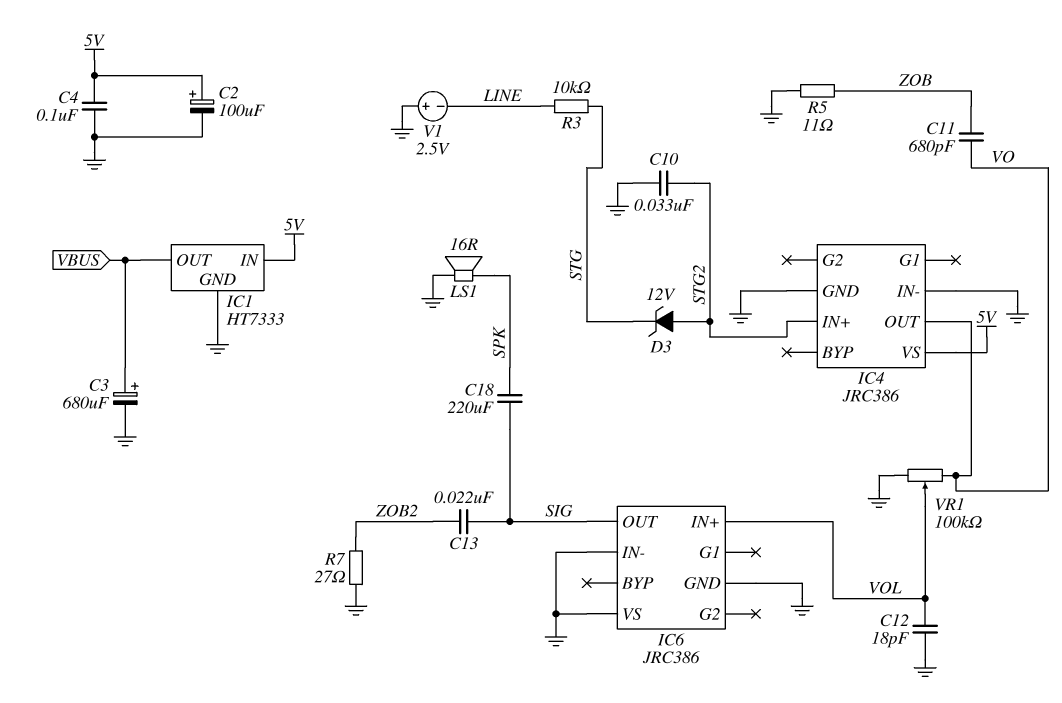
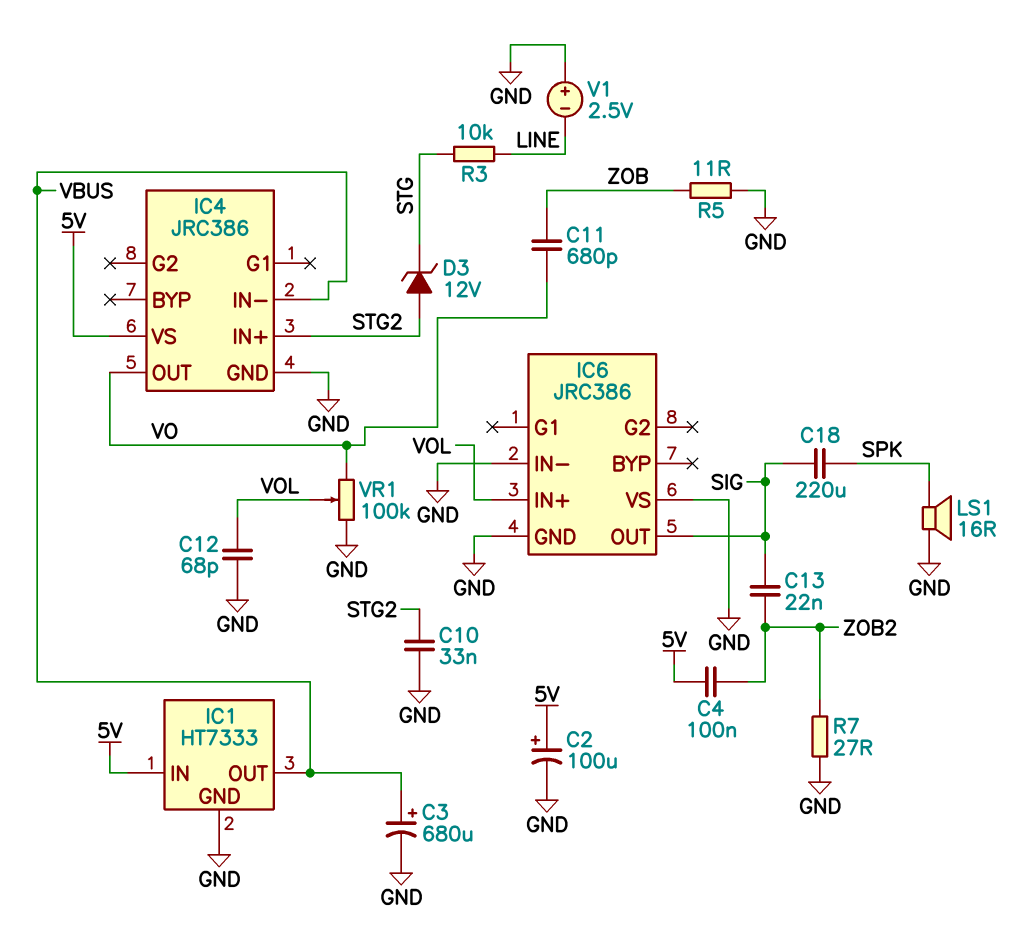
C4: 100nF (5V, GND) -> 100nF (5V, ZOB2)
C12: 18pF (GND, VOL) -> 68pF (GND, VOL)
IC4 pin IN-: GND -> VBUS

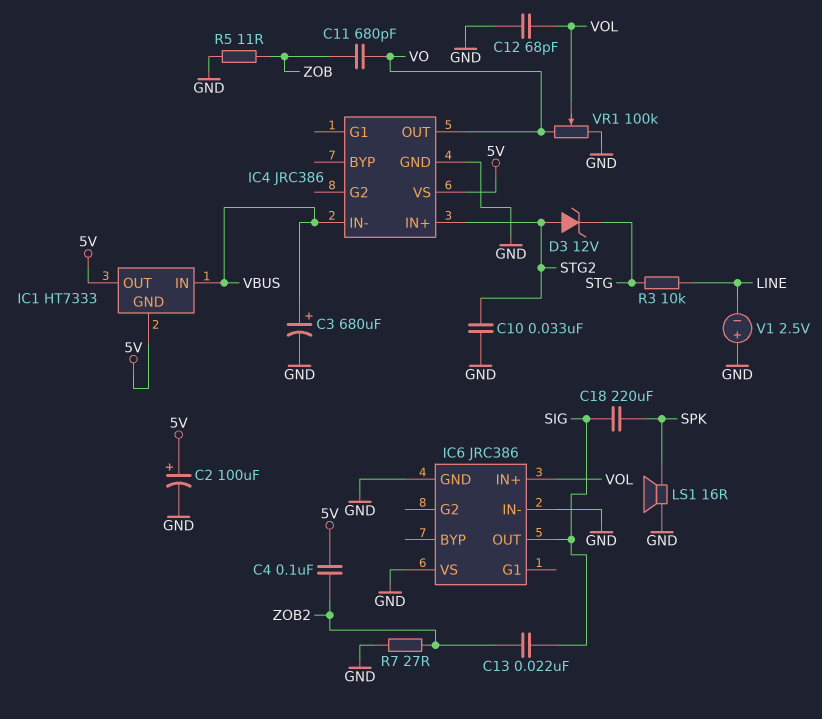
IC1 pin GND: GND -> 5V
IC1 pin IN: 5V -> VBUS
IC1 pin OUT: VBUS -> 5V

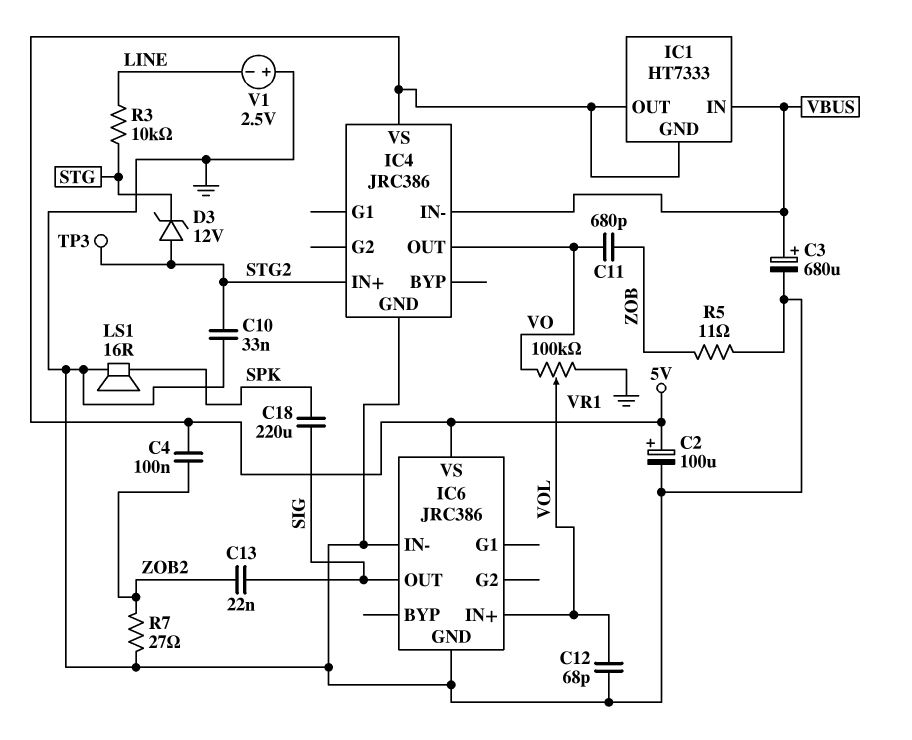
IC6 pin VS: GND -> 5V
TP3: none -> test point (STG2)

